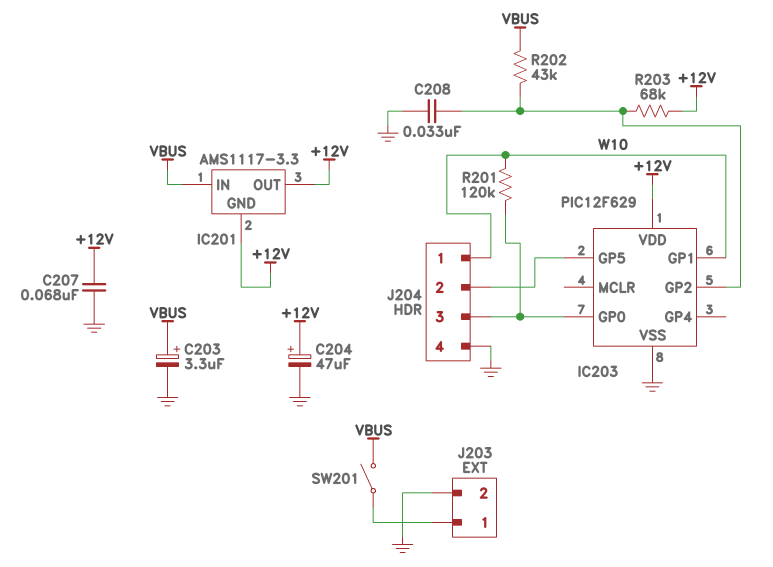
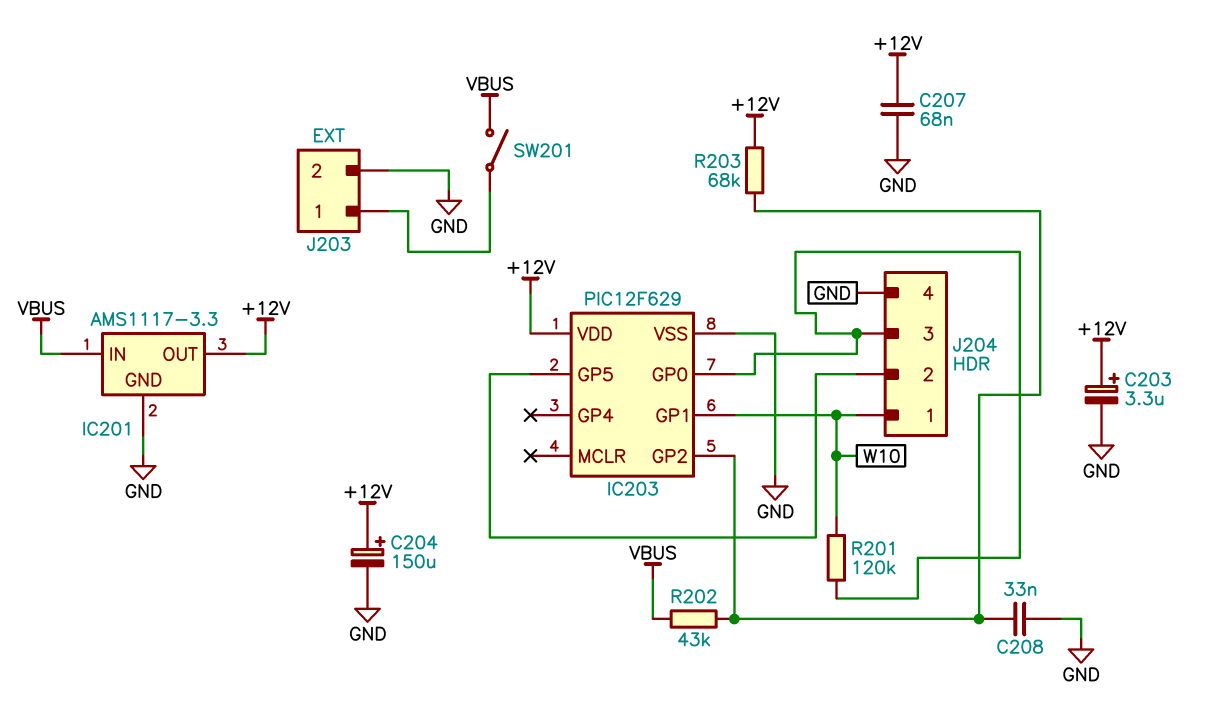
C203: 3.3uF (plus VBUS, minus GND) -> 3.3uF (plus +12V, minus GND)
C204: 47uF (plus +12V, minus GND) -> 150uF (plus +12V, minus GND)
IC201 pin GND: +12V -> GND

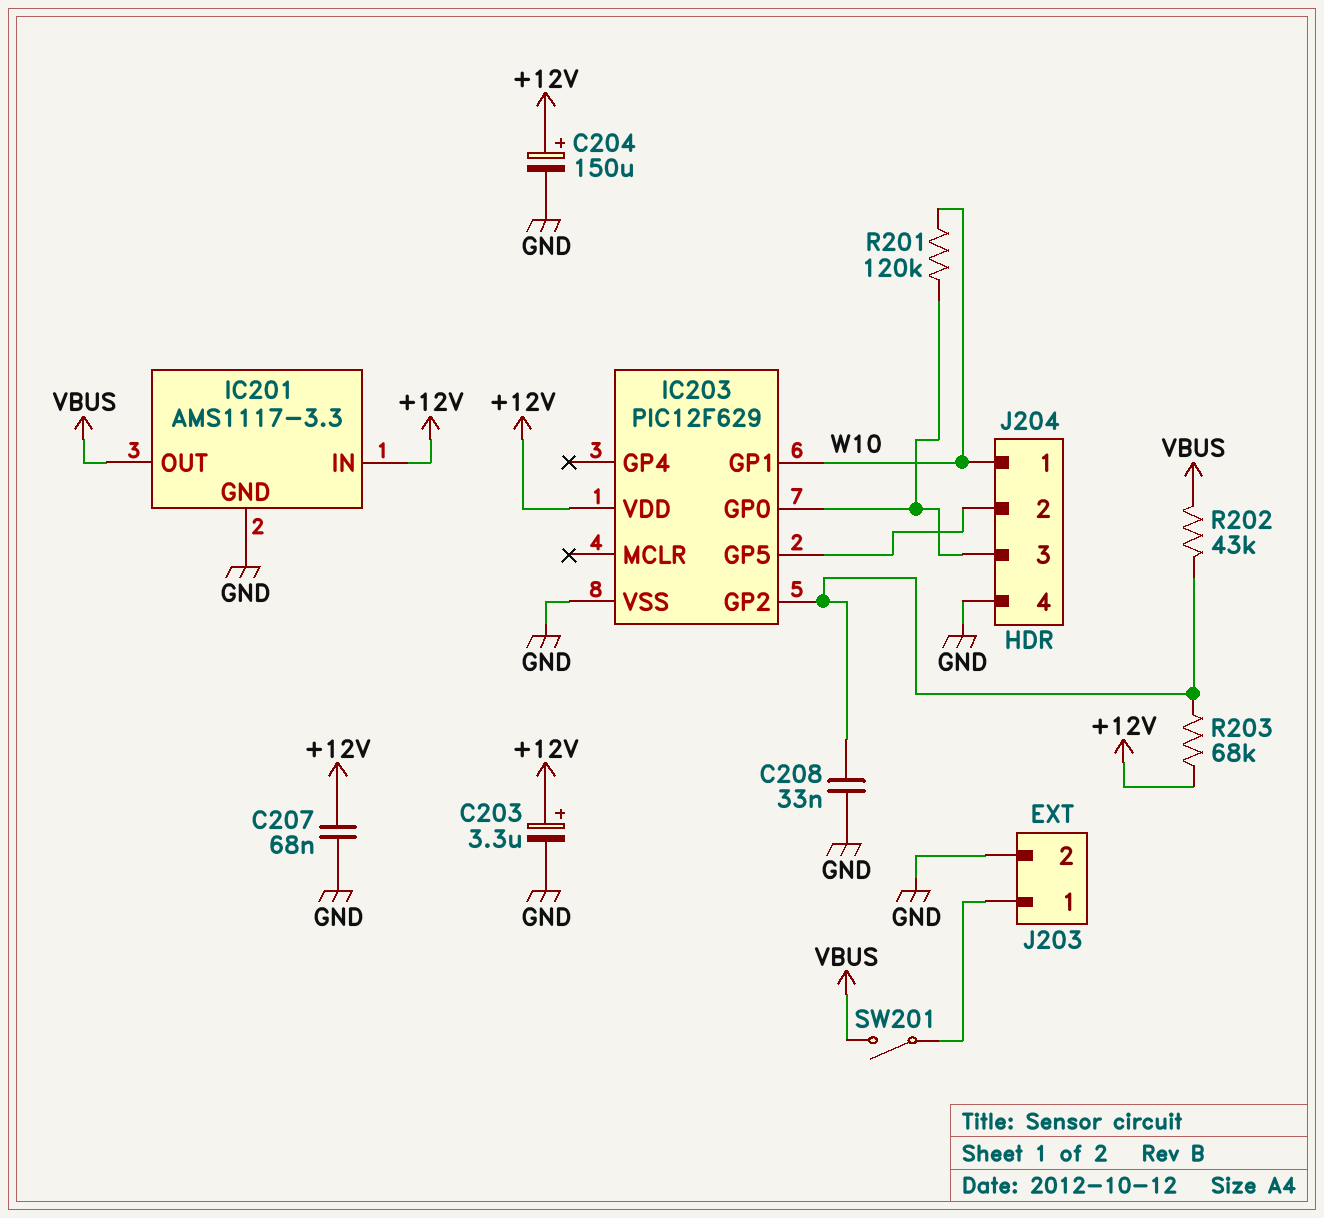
IC201 pin IN: VBUS -> +12V
IC201 pin OUT: +12V -> VBUS

